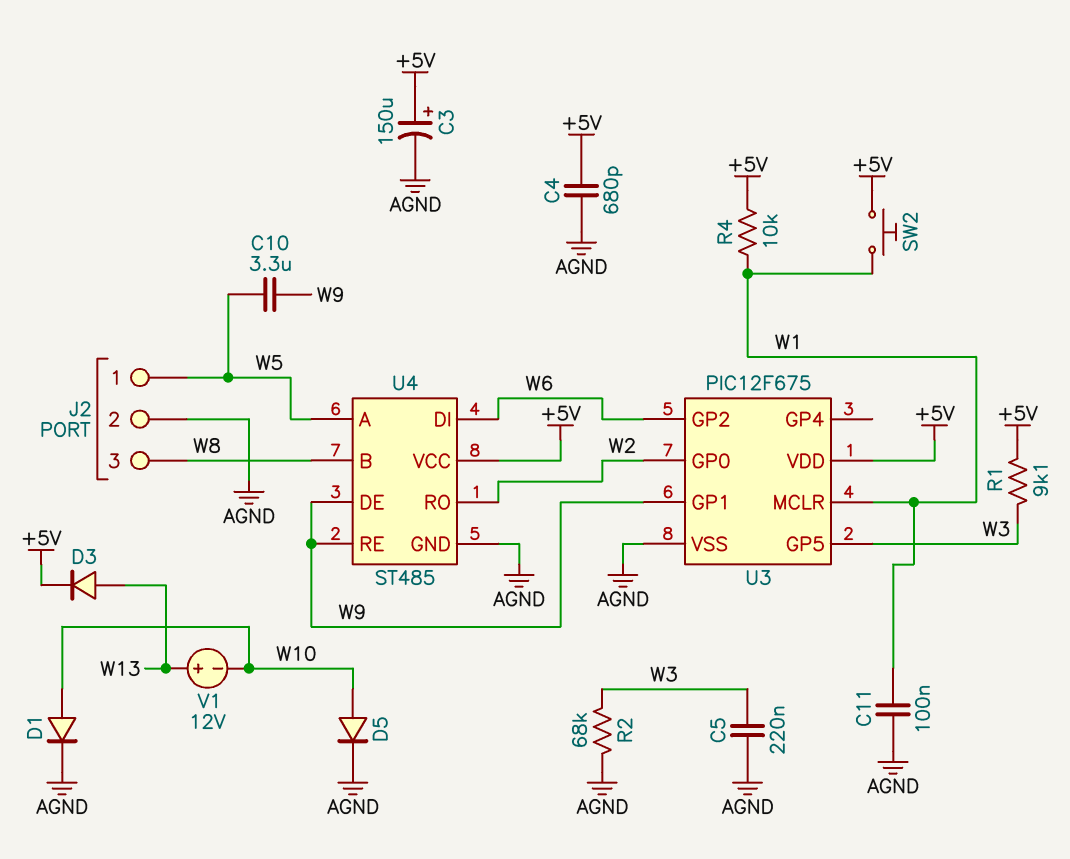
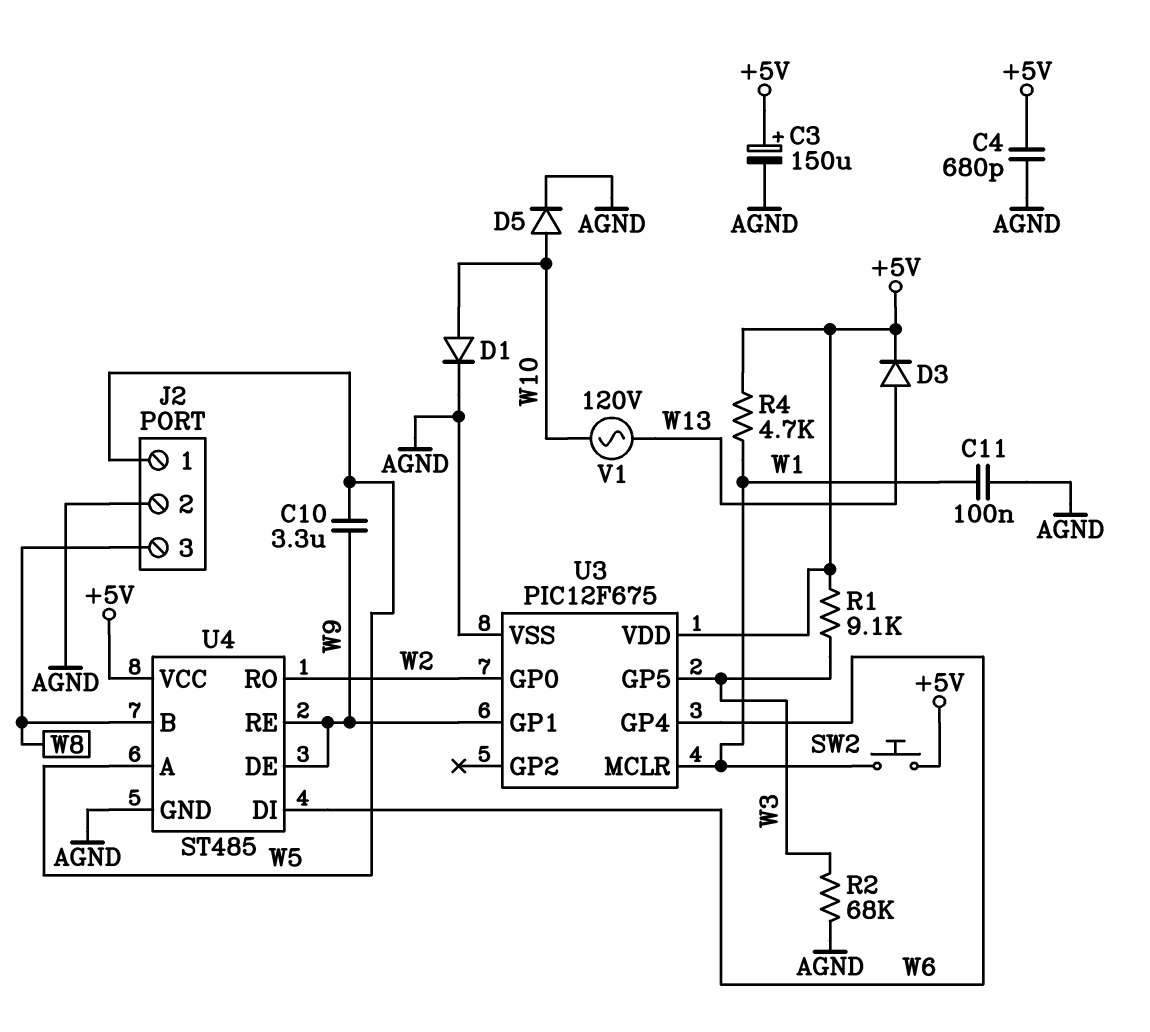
C5: 220nF (AGND, W3) -> none
R4: 10k (+5V, W1) -> 4.7k (+5V, W1)
U3 pin GP2: W6 -> none
U3 pin GP4: none -> W6
V1: 12V (plus W13, minus W10) -> AC 120V (W10, W13)

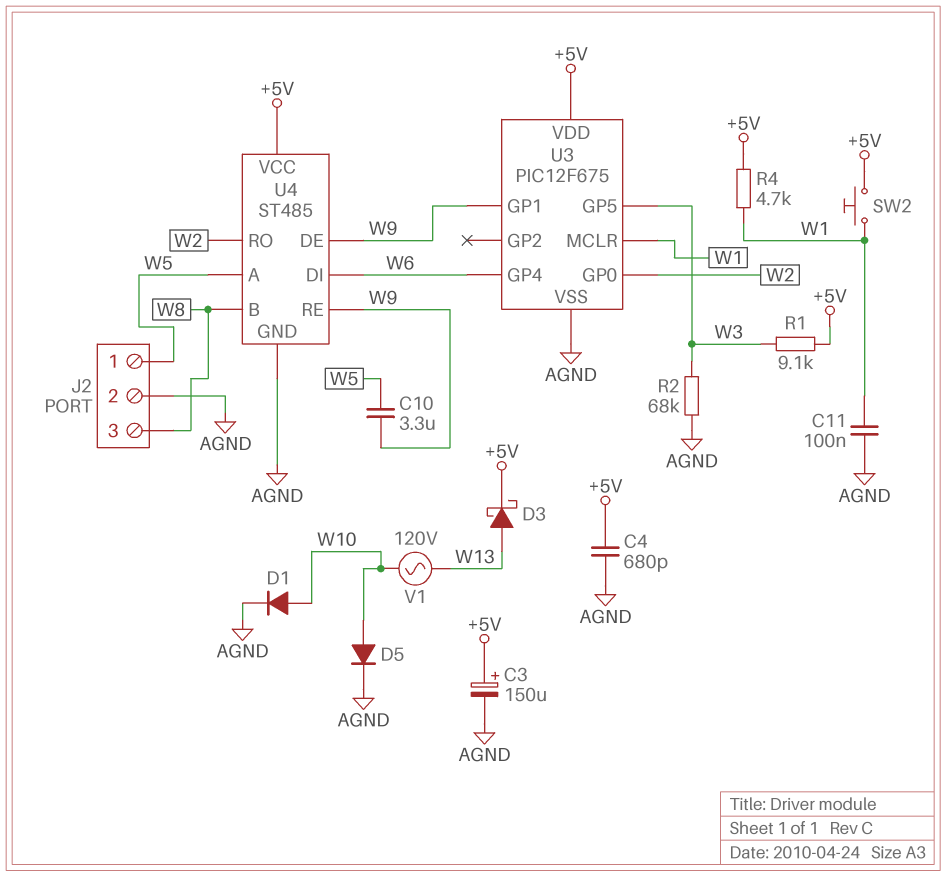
D3: diode (A W13, K +5V) -> schottky (A W13, K +5V)

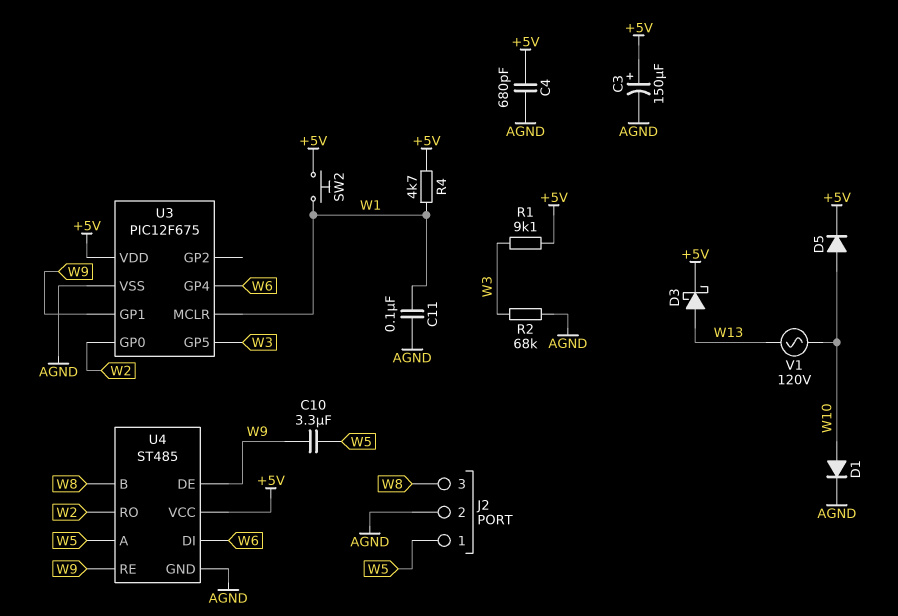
D5: diode (A W10, K AGND) -> diode (A W10, K +5V)

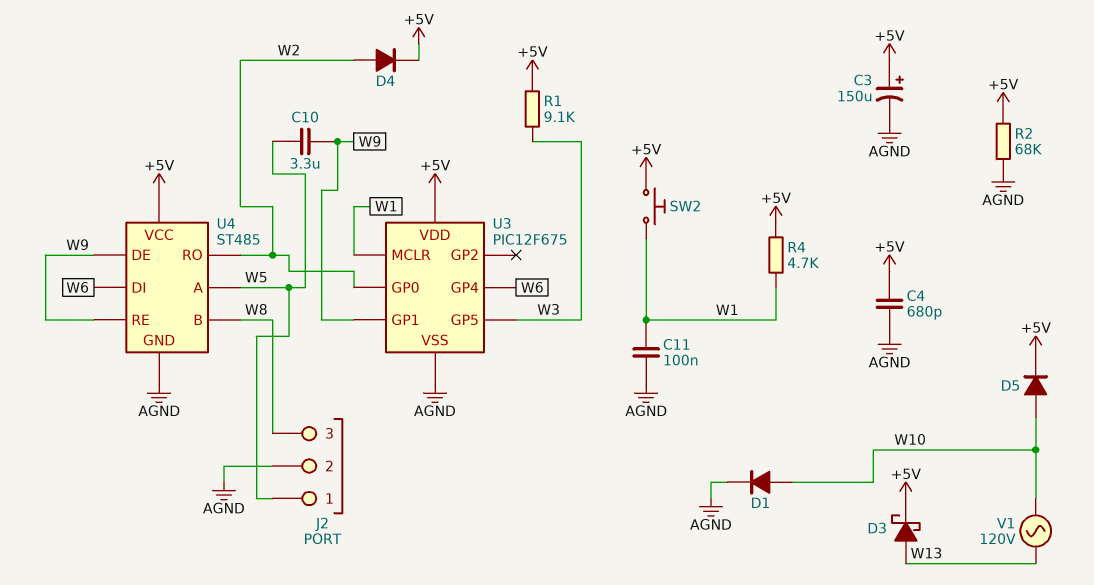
D4: none -> diode (A W2, K +5V)
R2: 68k (AGND, W3) -> 68k (+5V, AGND)

